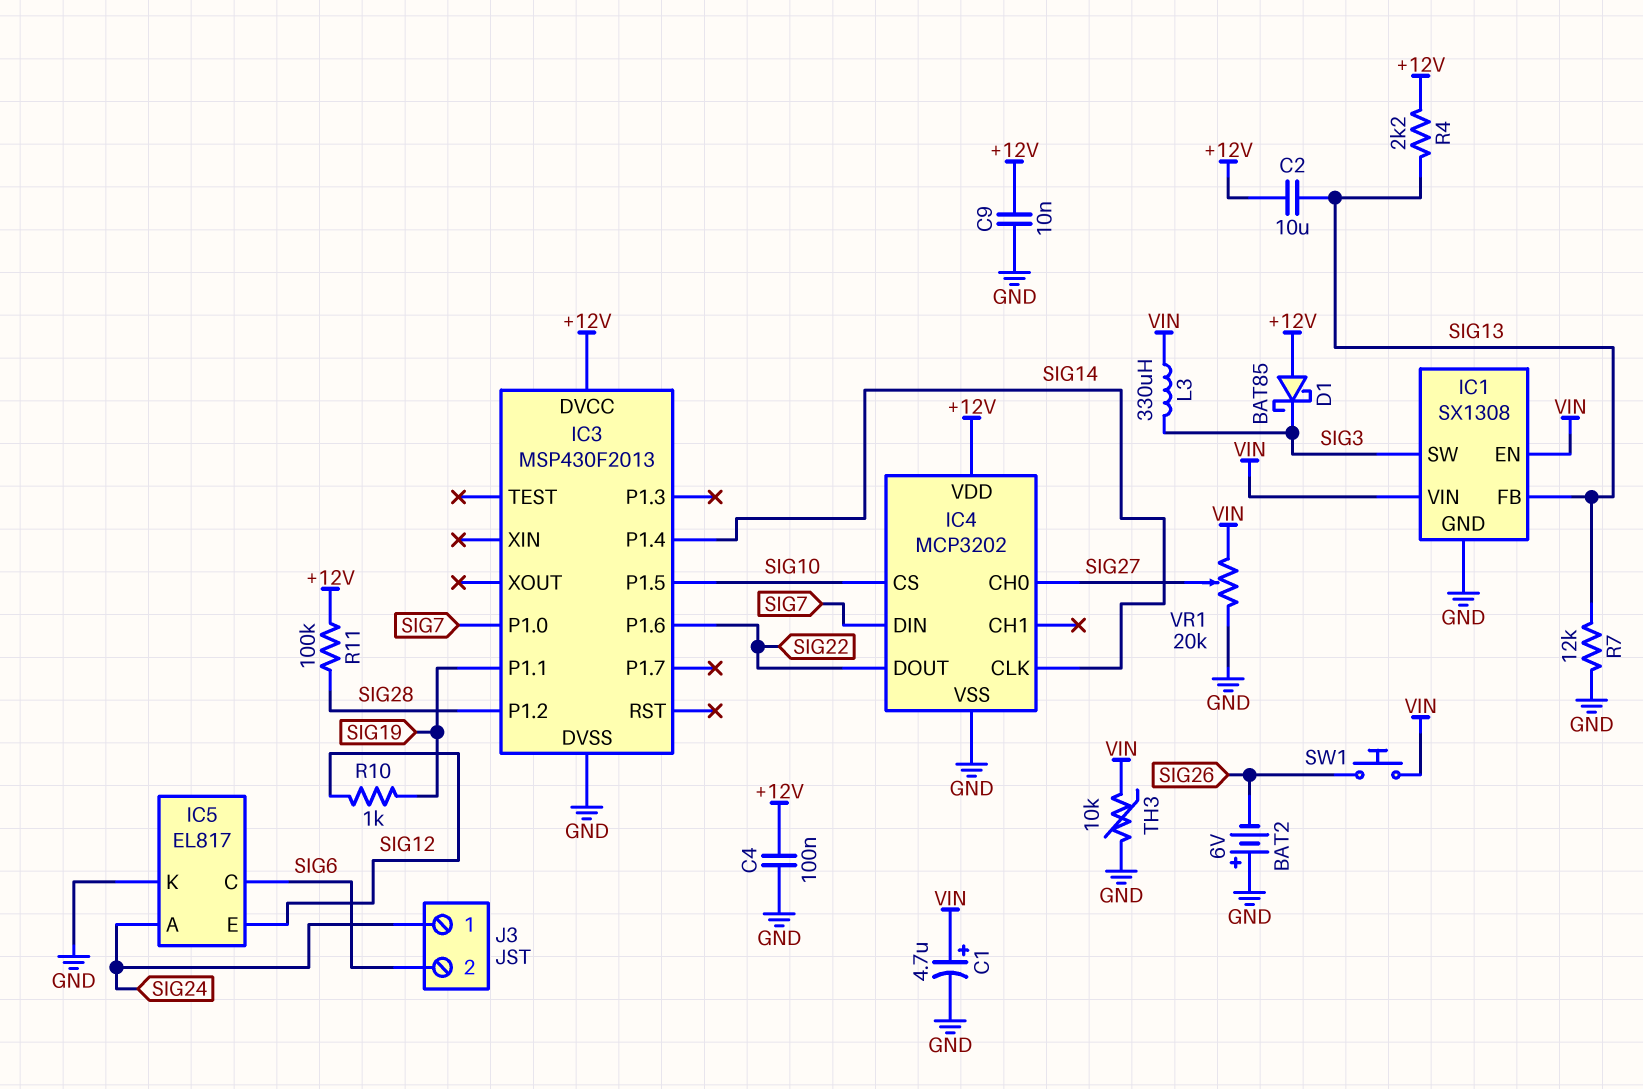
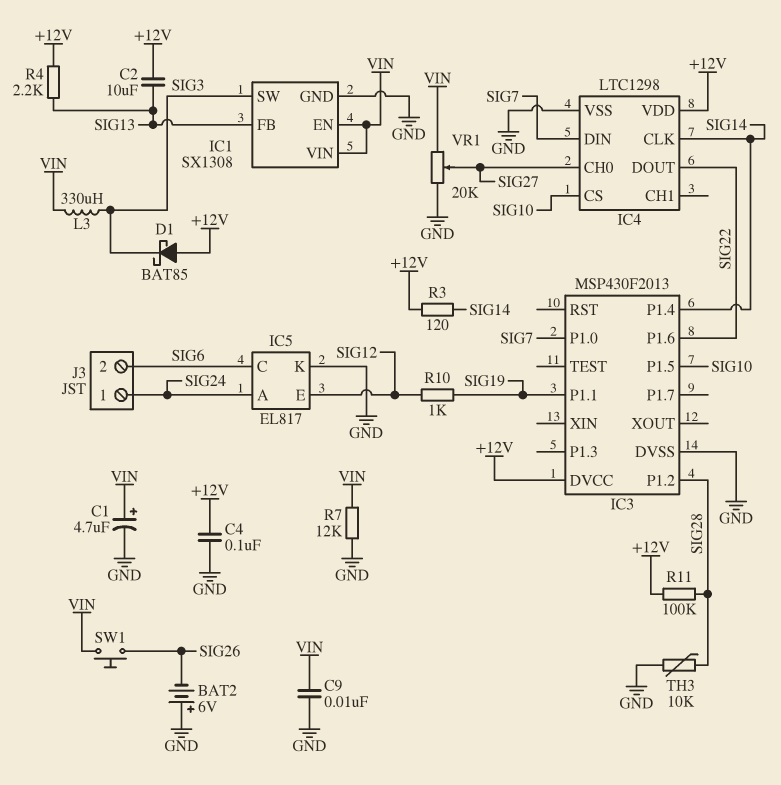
C9: 10nF (+12V, GND) -> 10nF (GND, VIN)
IC4: MCP3202 -> LTC1298
R3: none -> 120 (+12V, SIG14)
R7: 12k (GND, SIG13) -> 12k (GND, VIN)
TH3: 10k (GND, VIN) -> 10k (GND, SIG28)

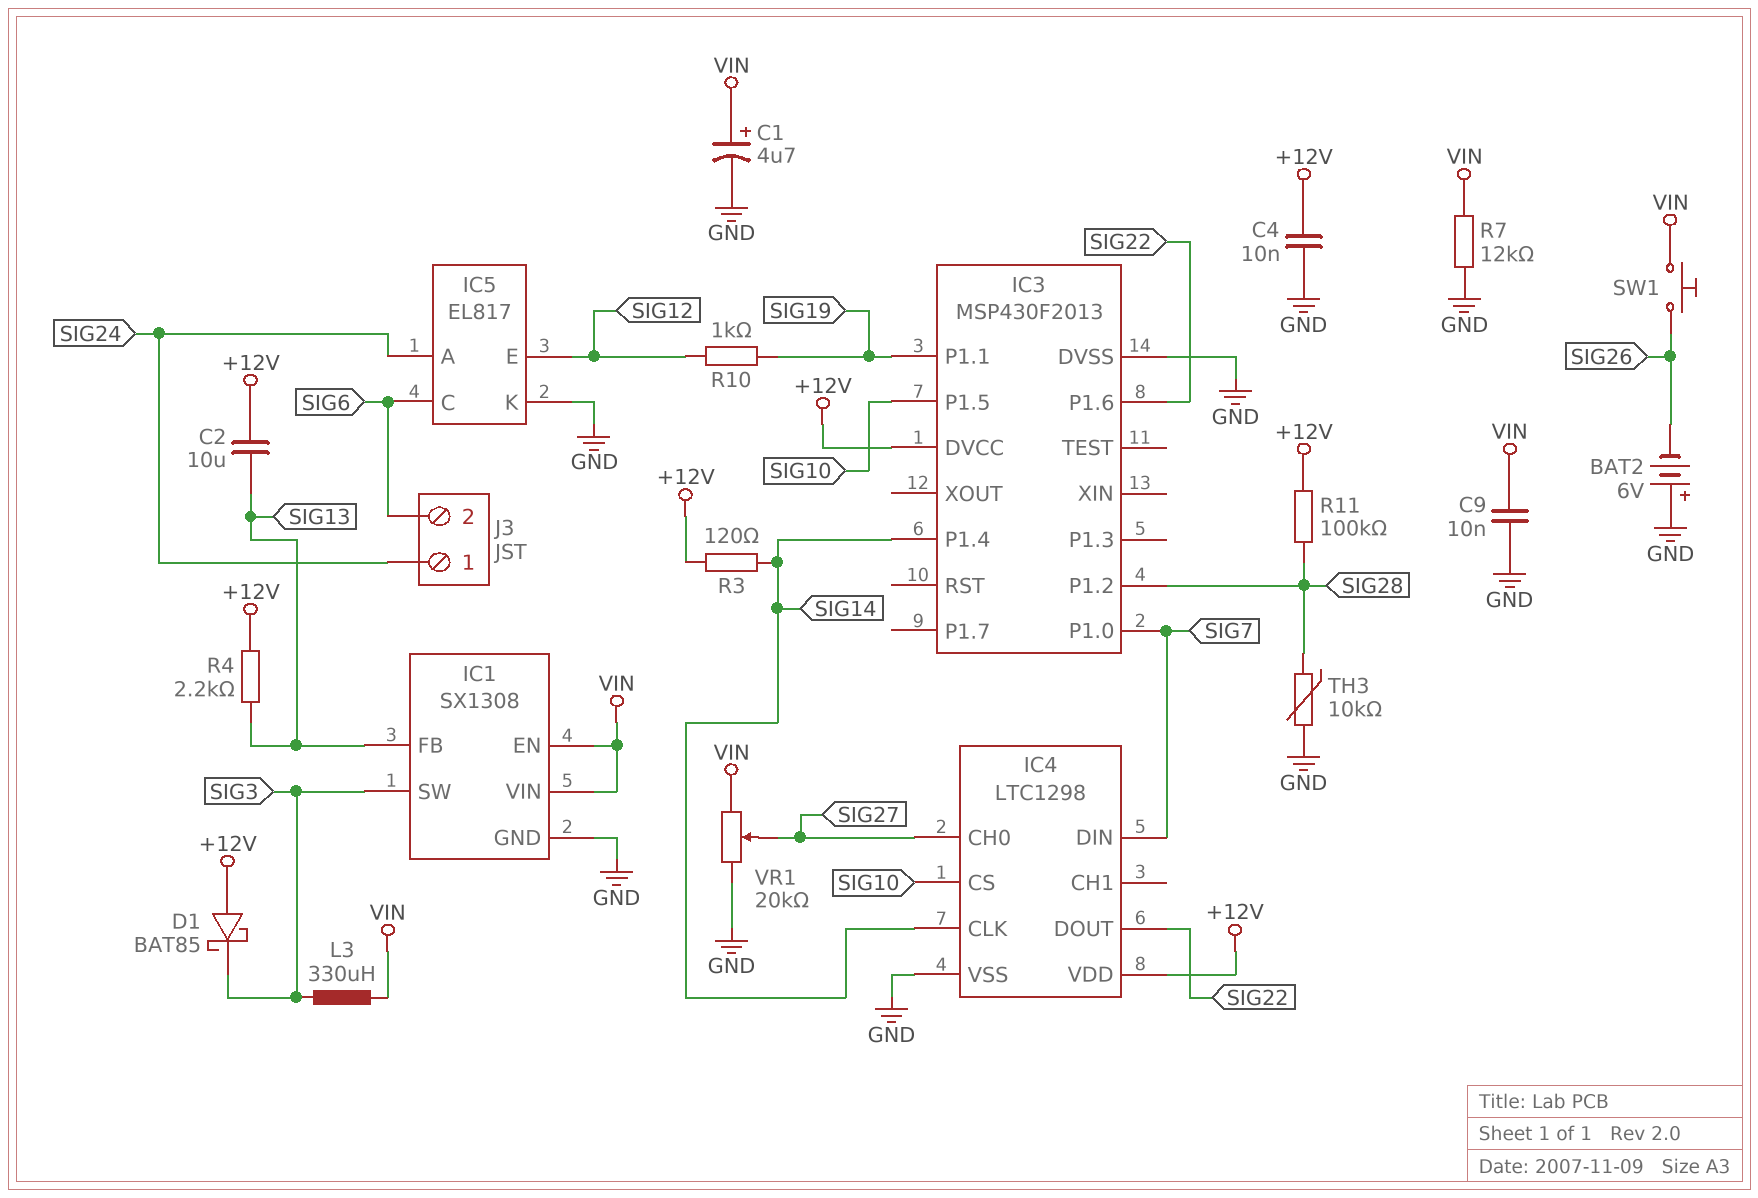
C4: 100nF (+12V, GND) -> 10nF (+12V, GND)

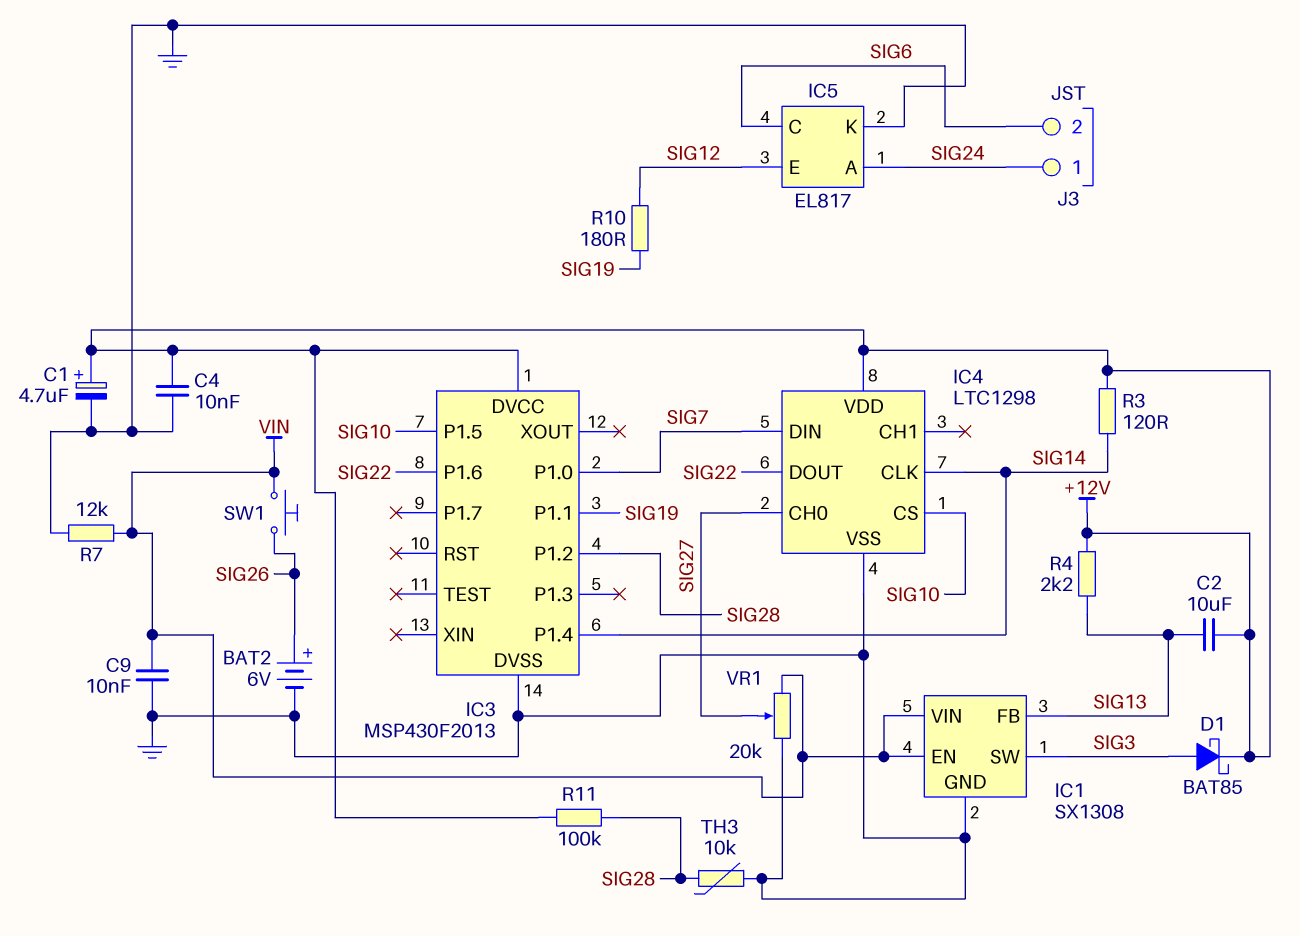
BAT2: 6V (plus GND, minus SIG26) -> 6V (plus SIG26, minus GND)
C1: 4.7uF (plus VIN, minus GND) -> 4.7uF (plus +12V, minus GND)
D1: schottky BAT85 (A +12V, K SIG3) -> schottky BAT85 (A SIG3, K +12V)
L3: 330uH (SIG3, VIN) -> none
R10: 1k (SIG12, SIG19) -> 180 (SIG12, SIG19)

